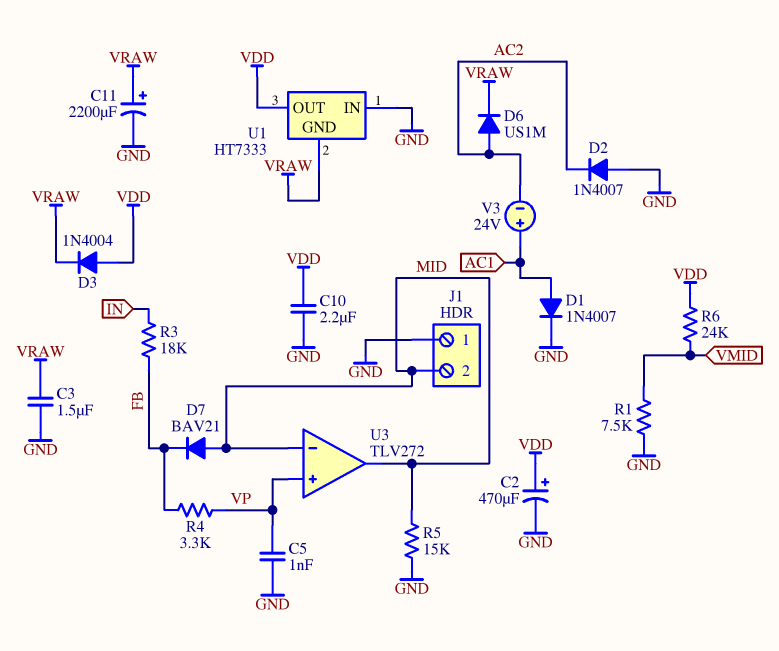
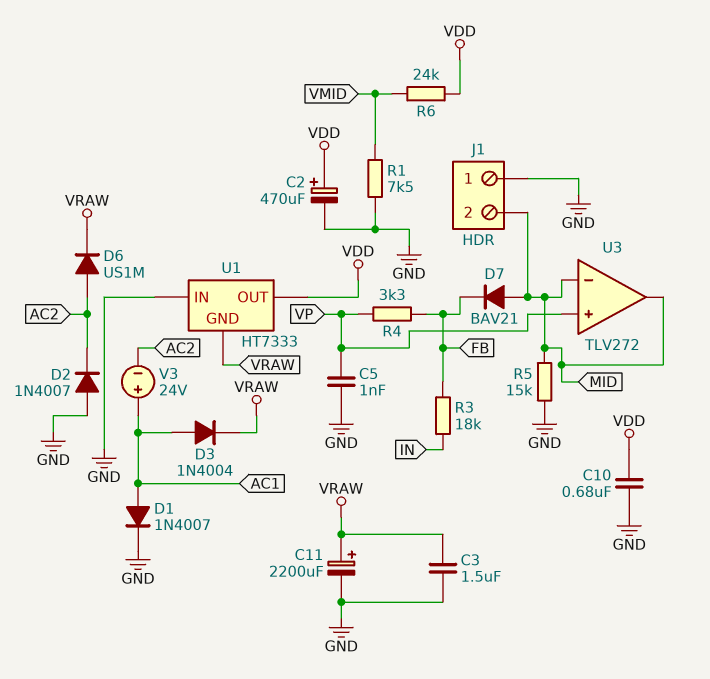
C10: 2.2uF (GND, VDD) -> 680nF (GND, VDD)
D3: diode 1N4004 (A VDD, K VRAW) -> diode 1N4004 (A AC1, K VRAW)

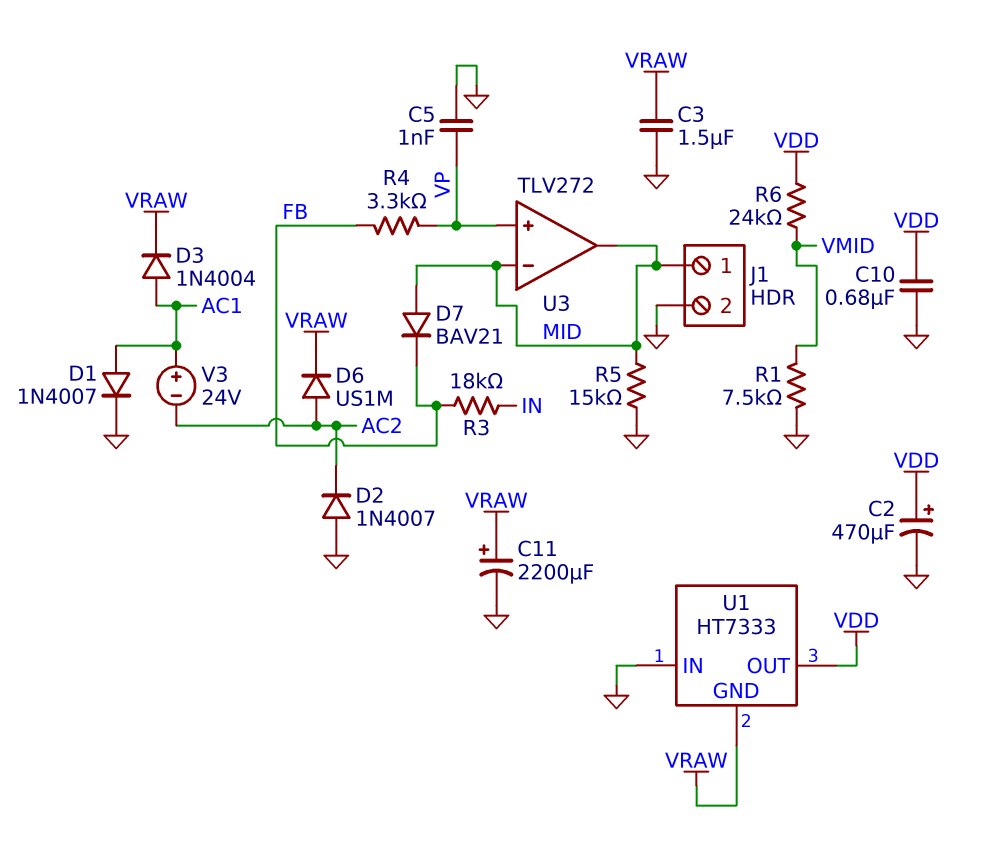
J1 pin 1: GND -> MID
J1 pin 2: MID -> GND

